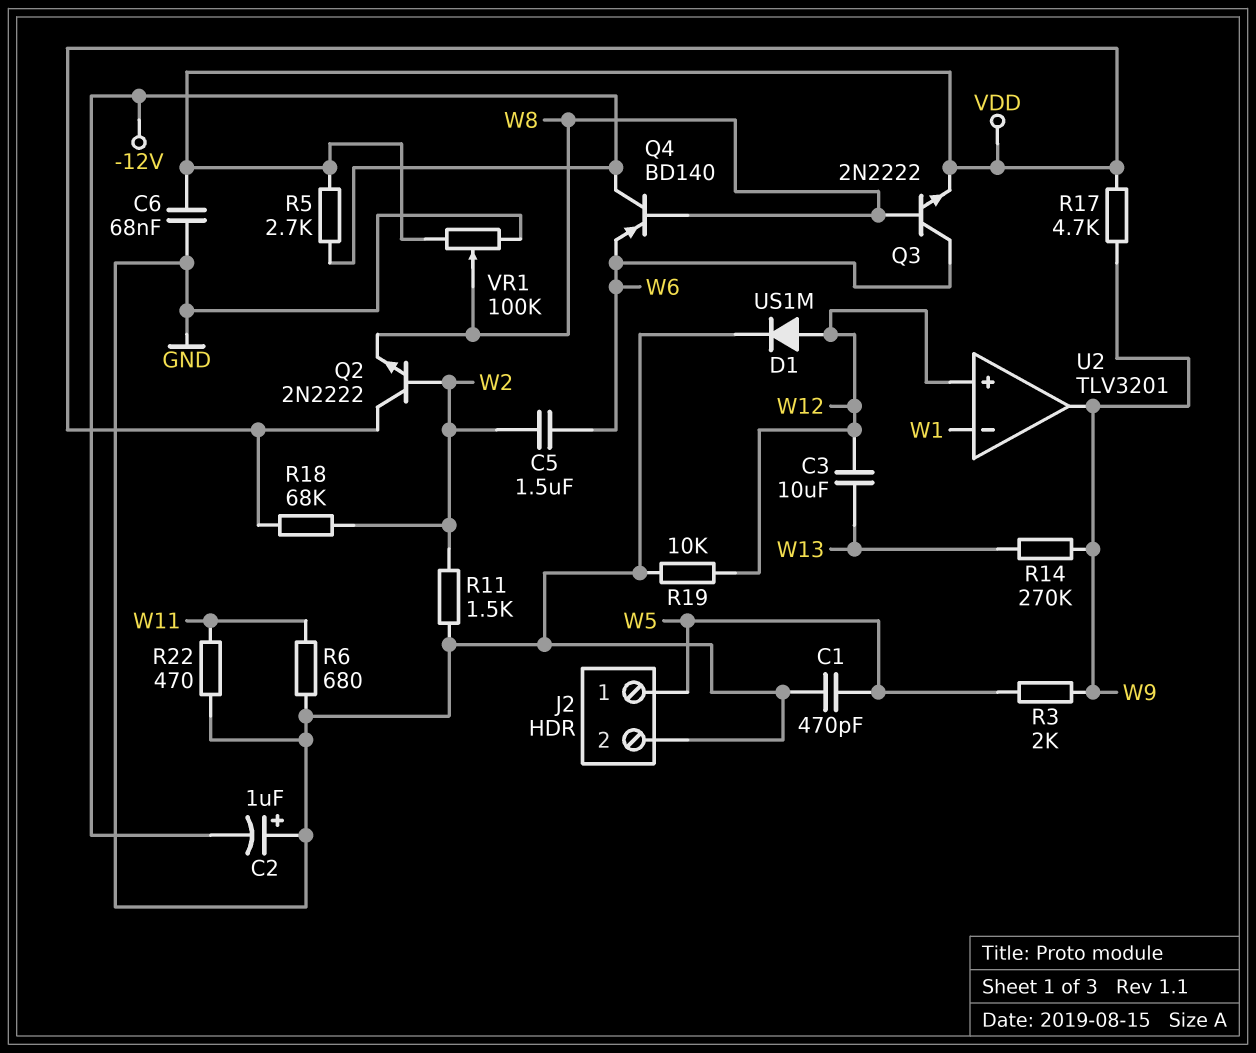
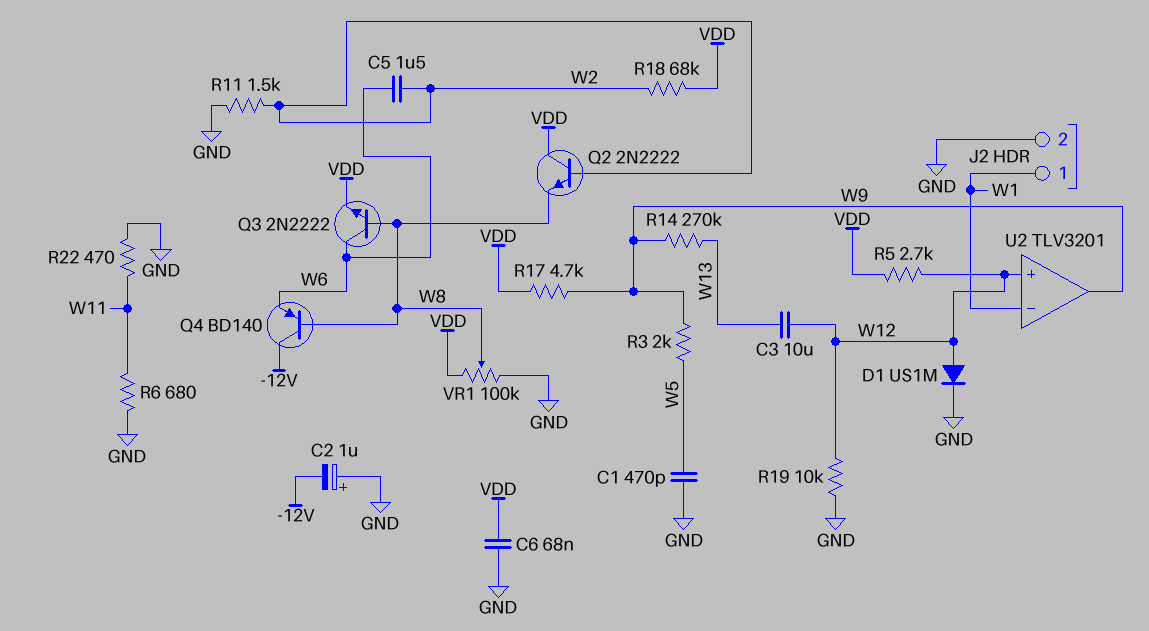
J2 pin 1: W5 -> W1
R5: 2.7k (-12V, VDD) -> 2.7k (VDD, W12)

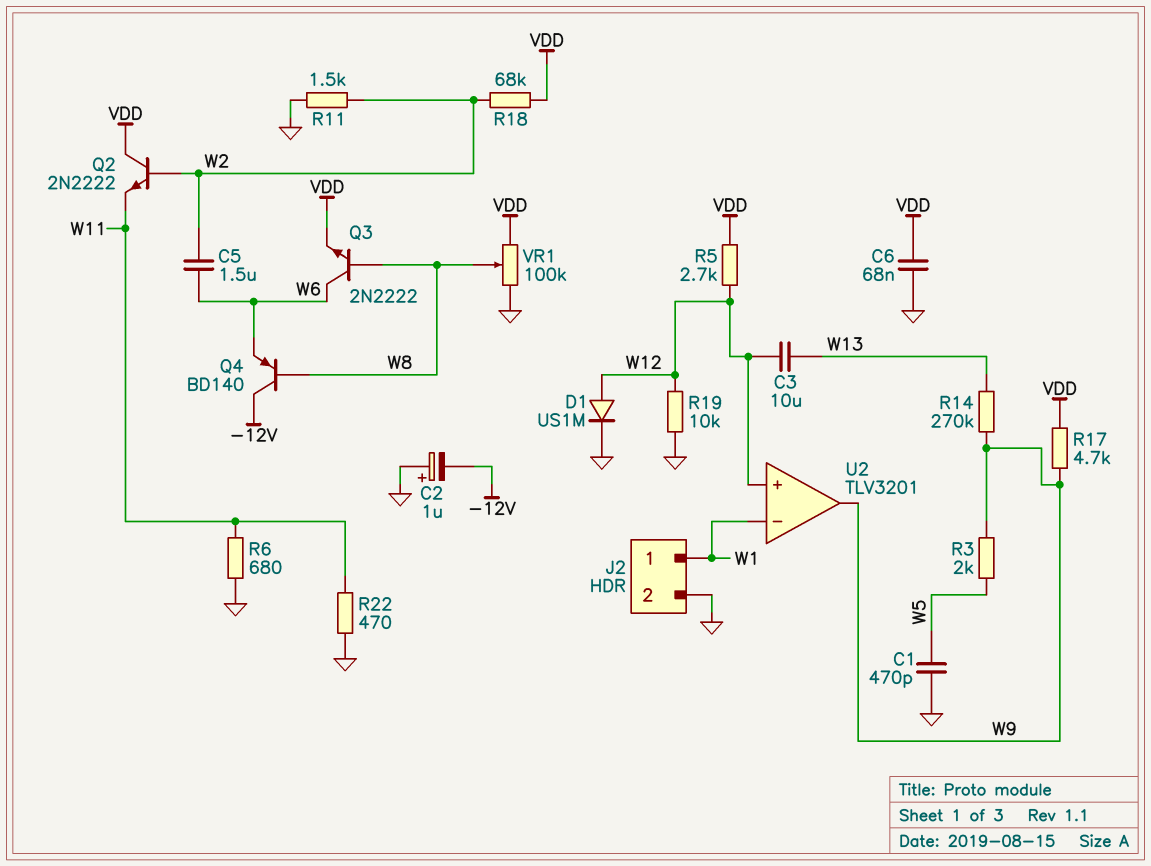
Q2: NPN 2N2222 (B W2, C VDD, E W8) -> NPN 2N2222 (B W2, C VDD, E W11)

